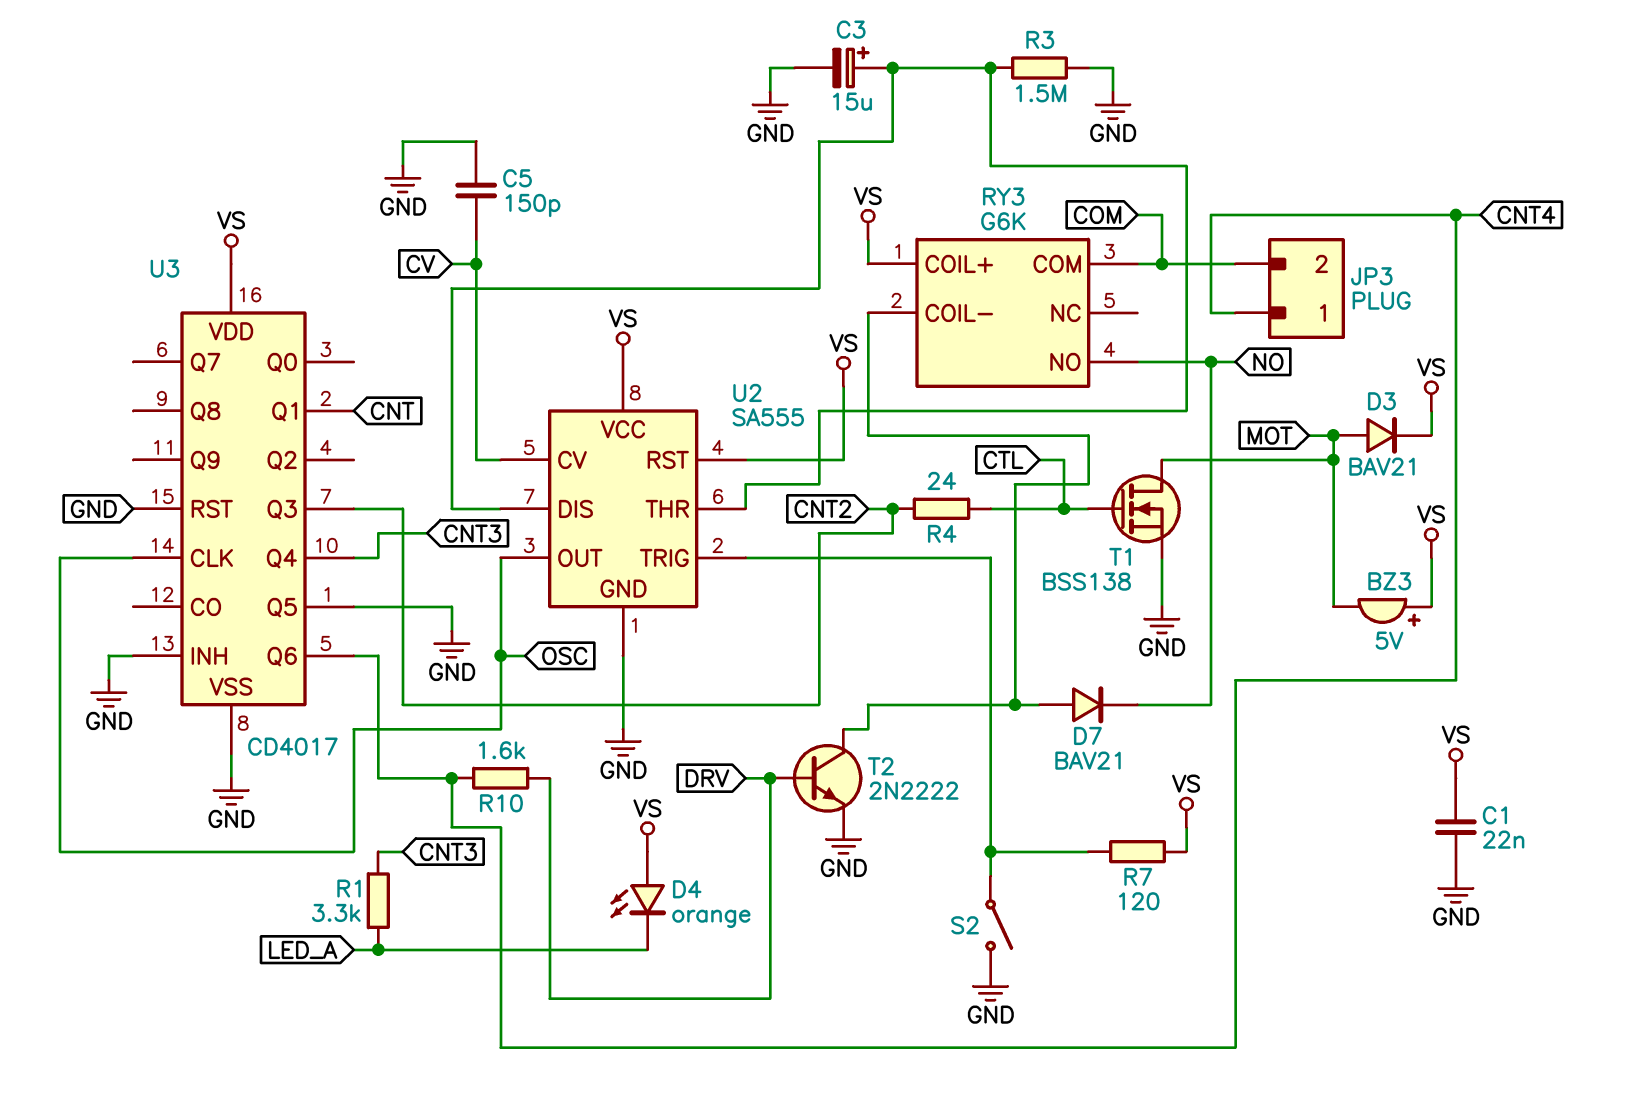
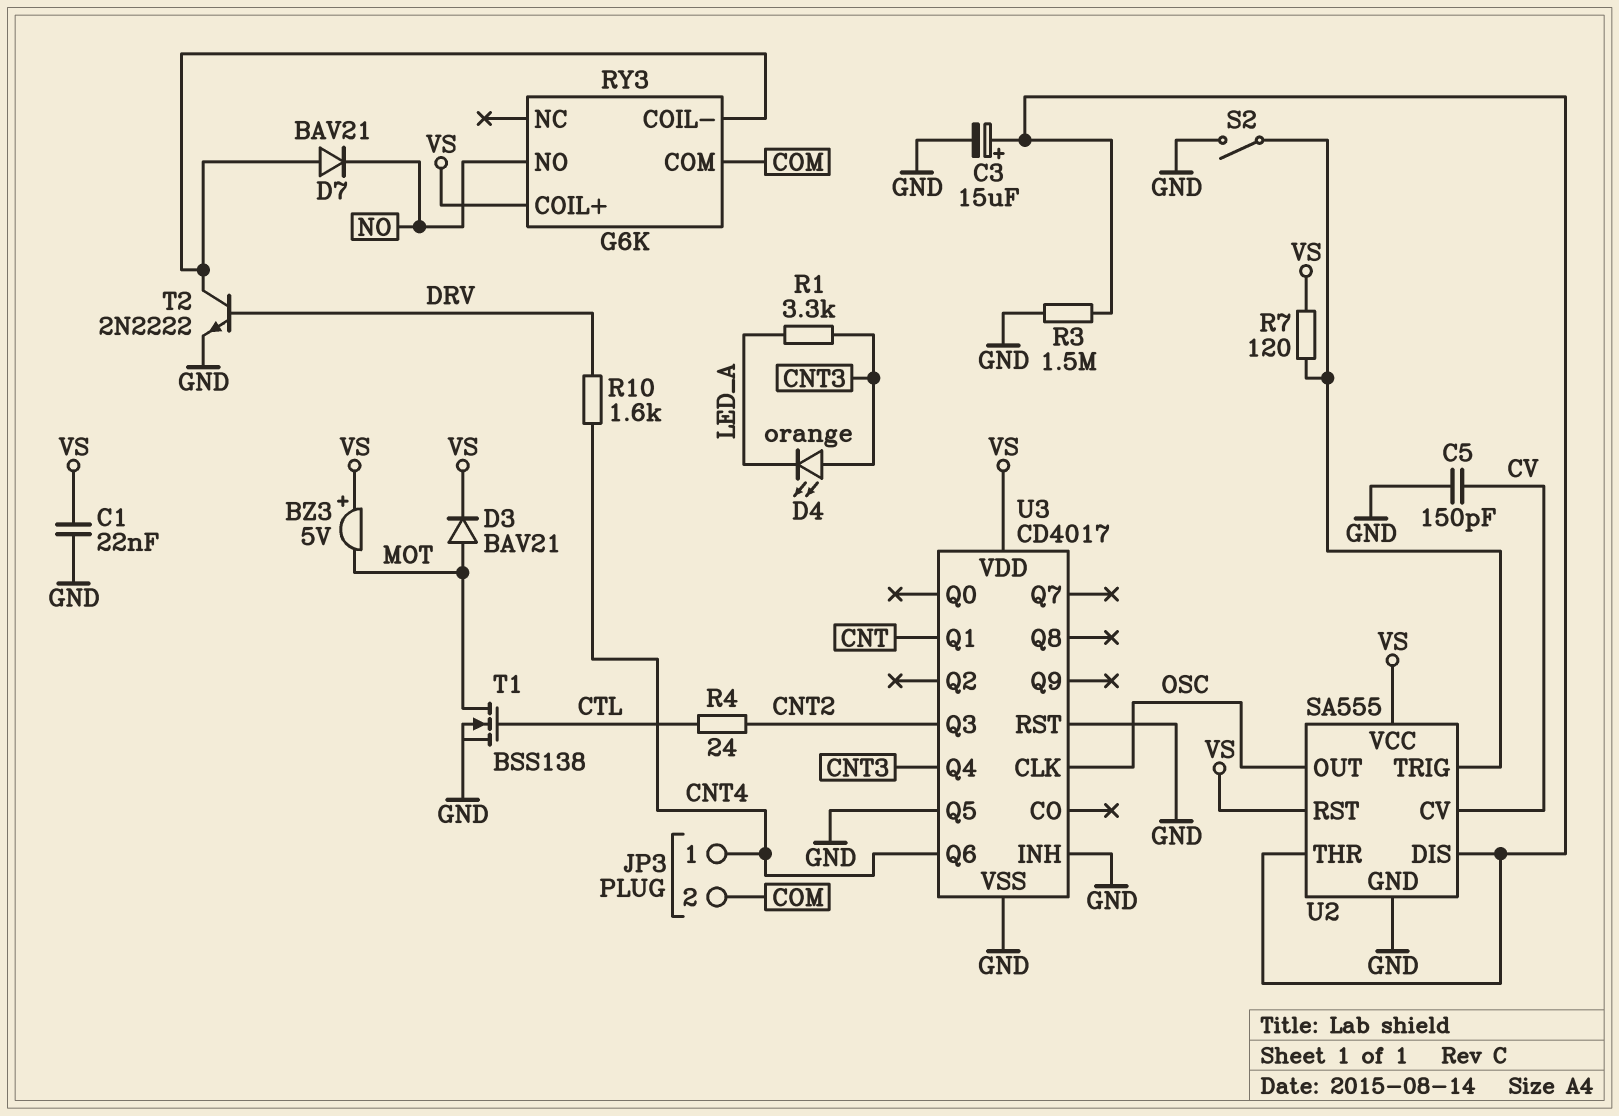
D4: LED orange (A VS, K LED_A) -> LED orange (A CNT3, K LED_A)

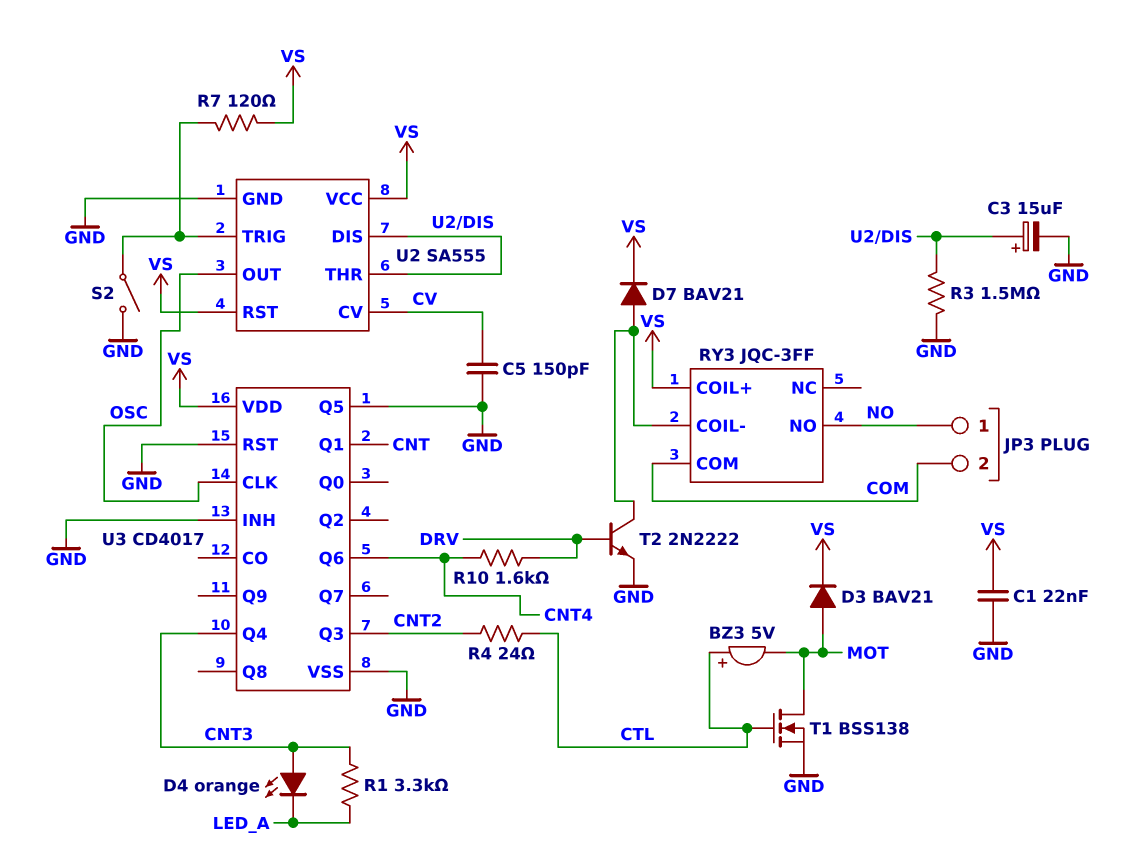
BZ3: buzzer 5V (plus VS, minus MOT) -> buzzer 5V (plus CTL, minus MOT)
D7: diode BAV21 (A RY3/COIL-, K NO) -> diode BAV21 (A RY3/COIL-, K VS)
JP3 pin 1: CNT4 -> NO
RY3: G6K -> JQC-3FF

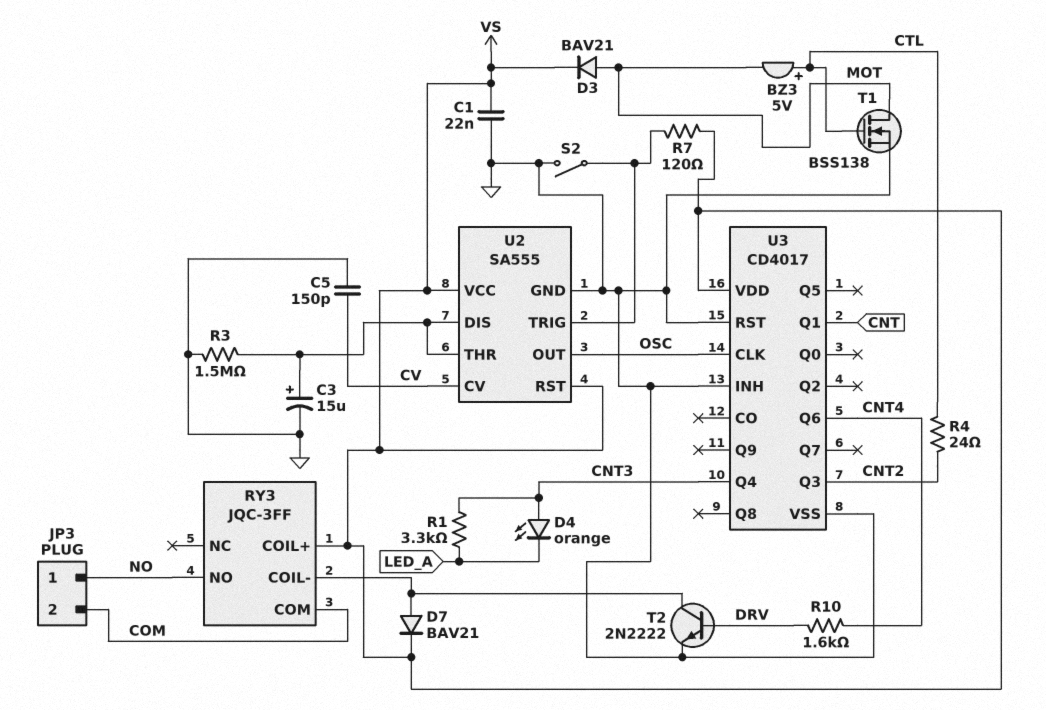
U3 pin Q5: GND -> none

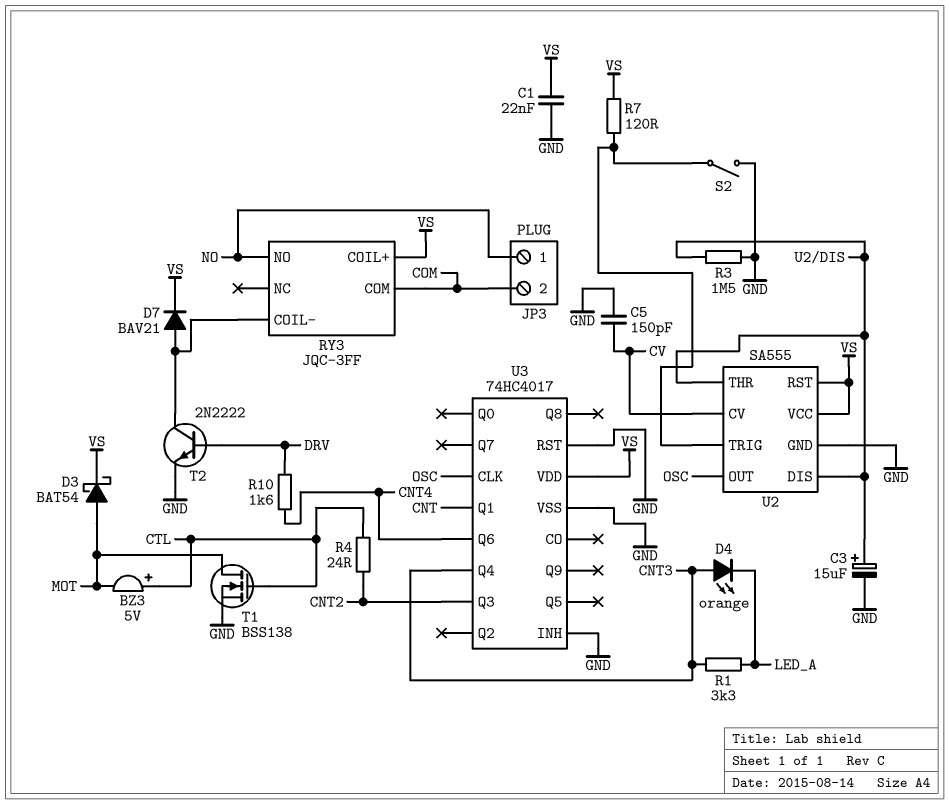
D3: diode BAV21 (A MOT, K VS) -> schottky BAT54 (A MOT, K VS)
U3: CD4017 -> 74HC4017

